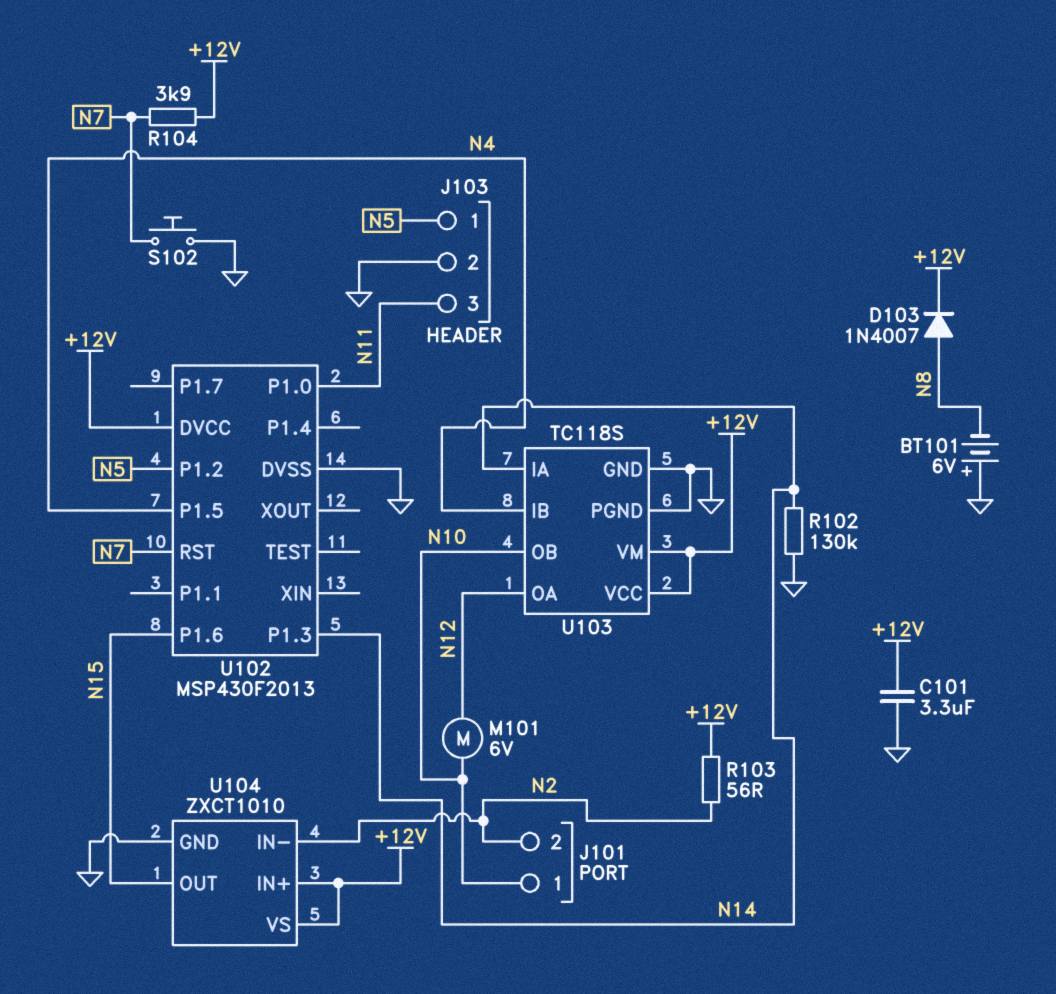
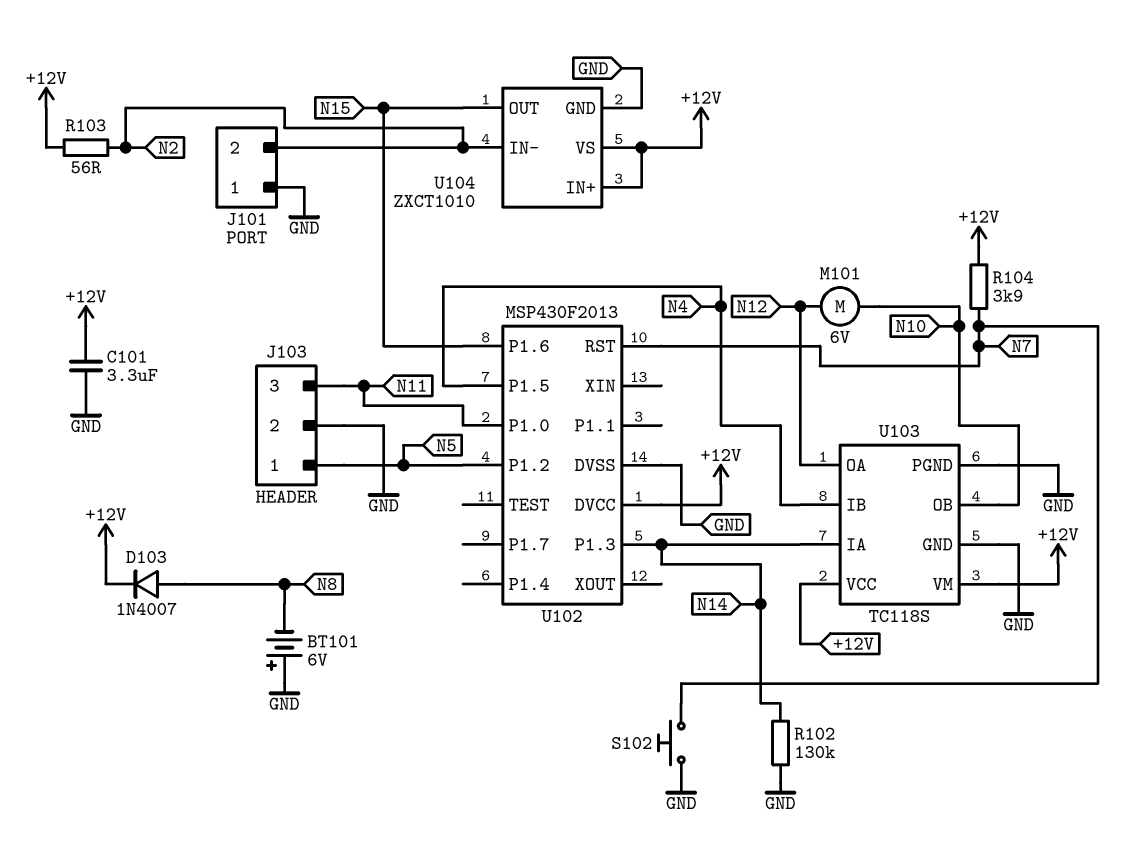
J101 pin 1: N10 -> GND

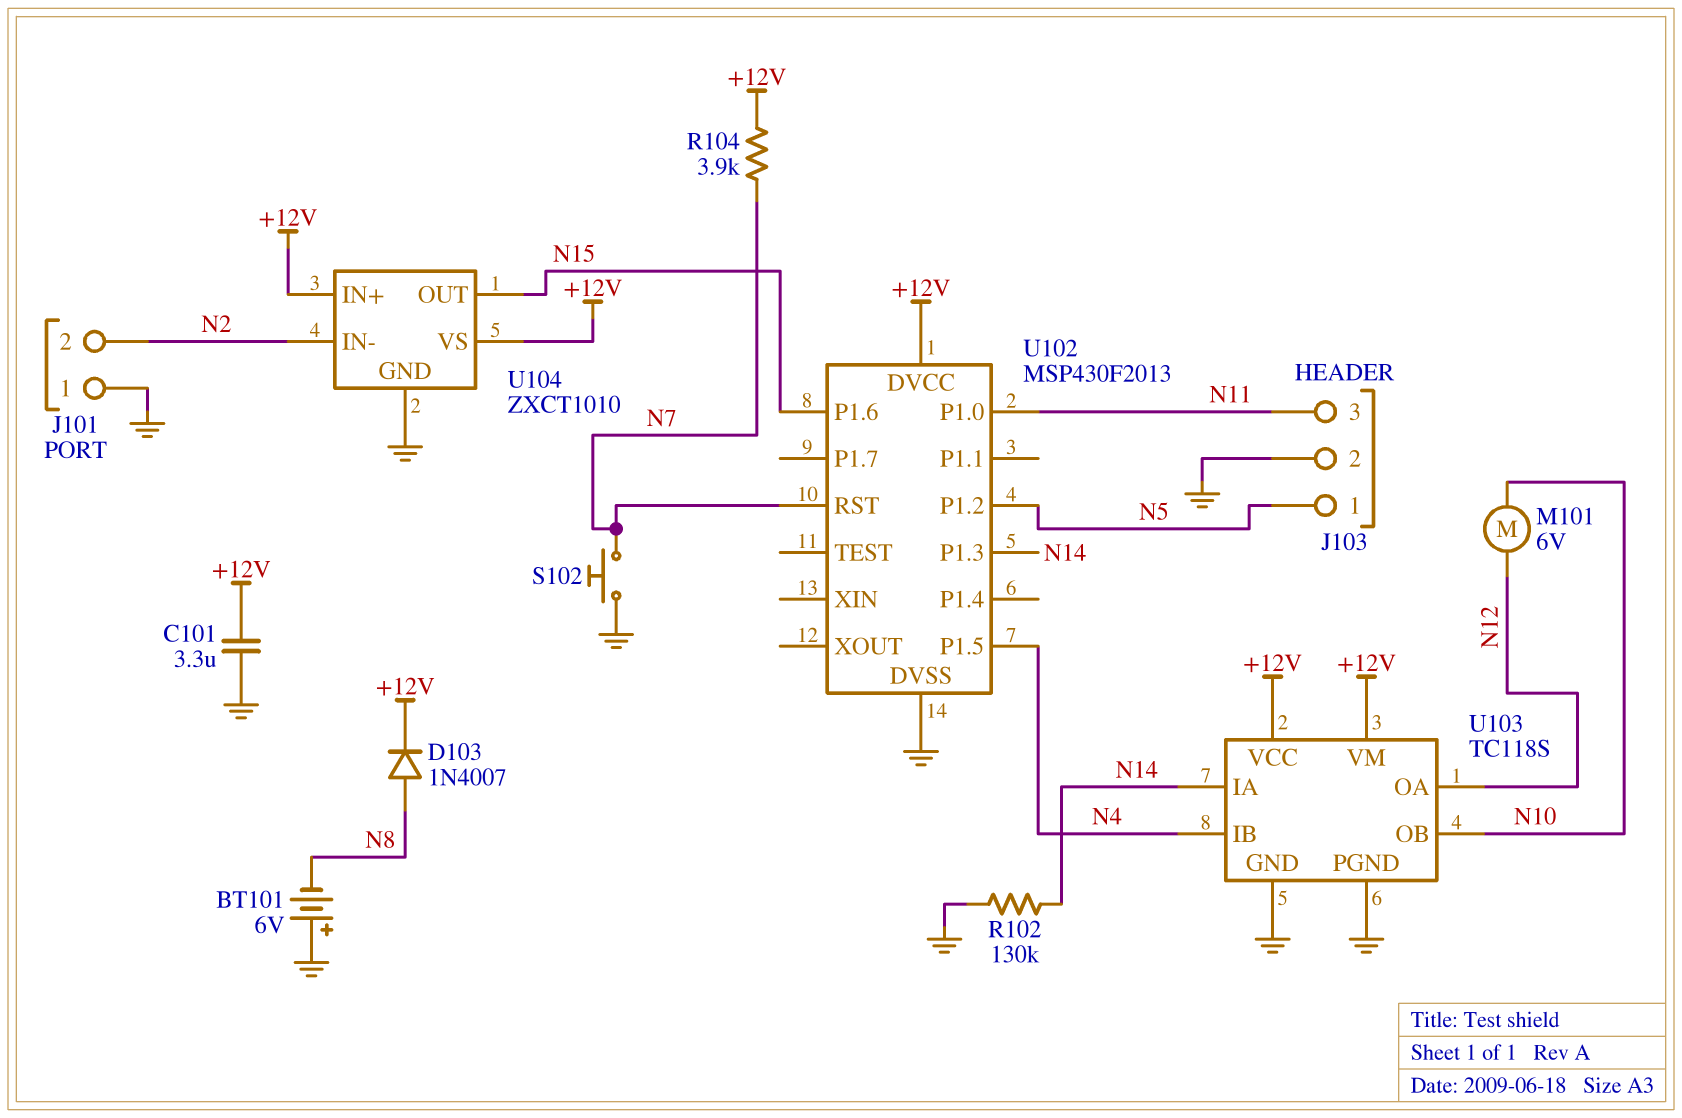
R103: 56 (+12V, N2) -> none

